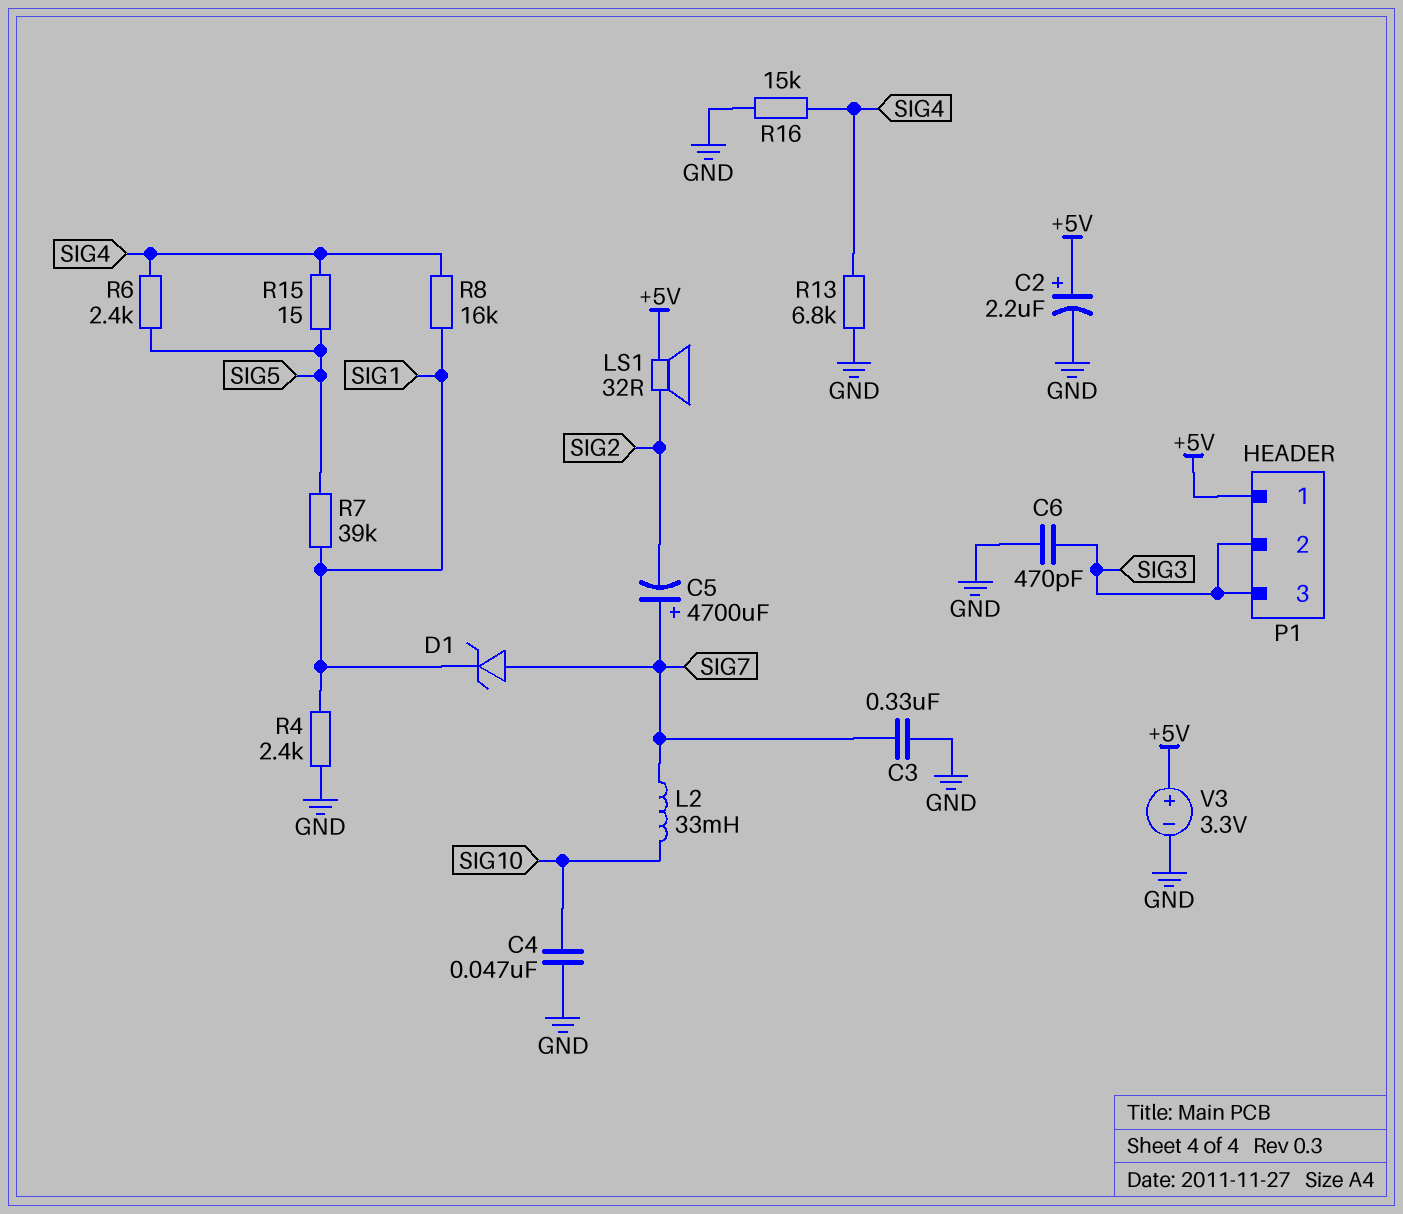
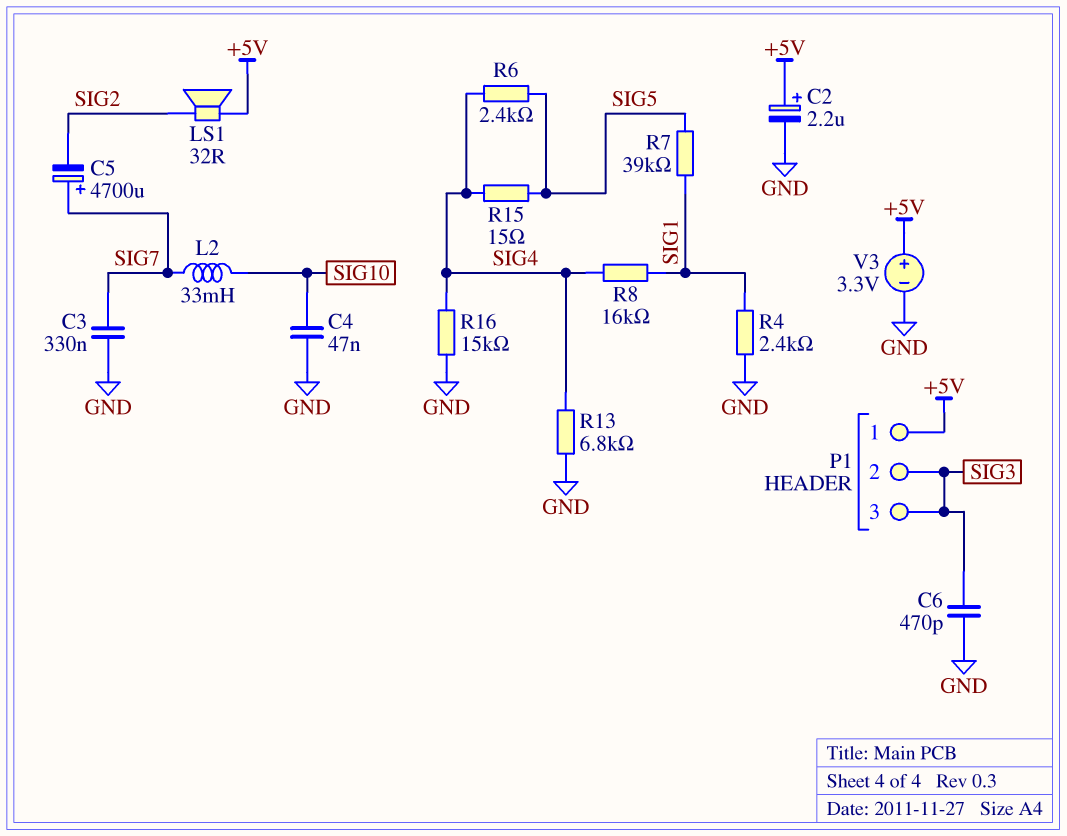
D1: zener (A SIG7, K SIG1) -> none

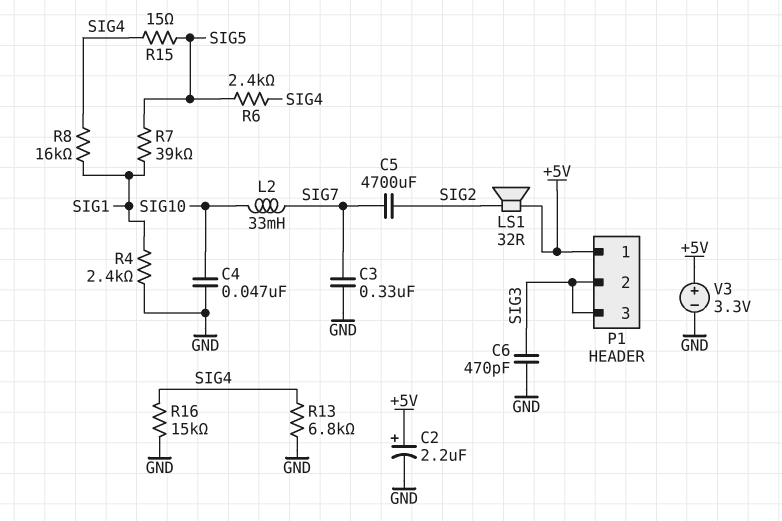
C5: 4700uF (plus SIG7, minus SIG2) -> 4700uF (SIG2, SIG7)

